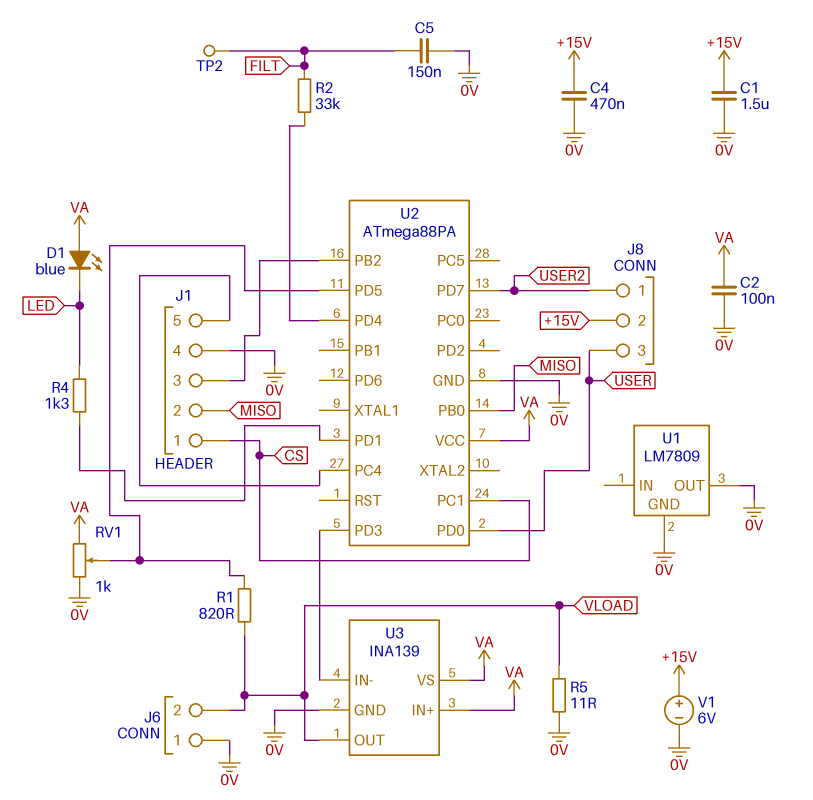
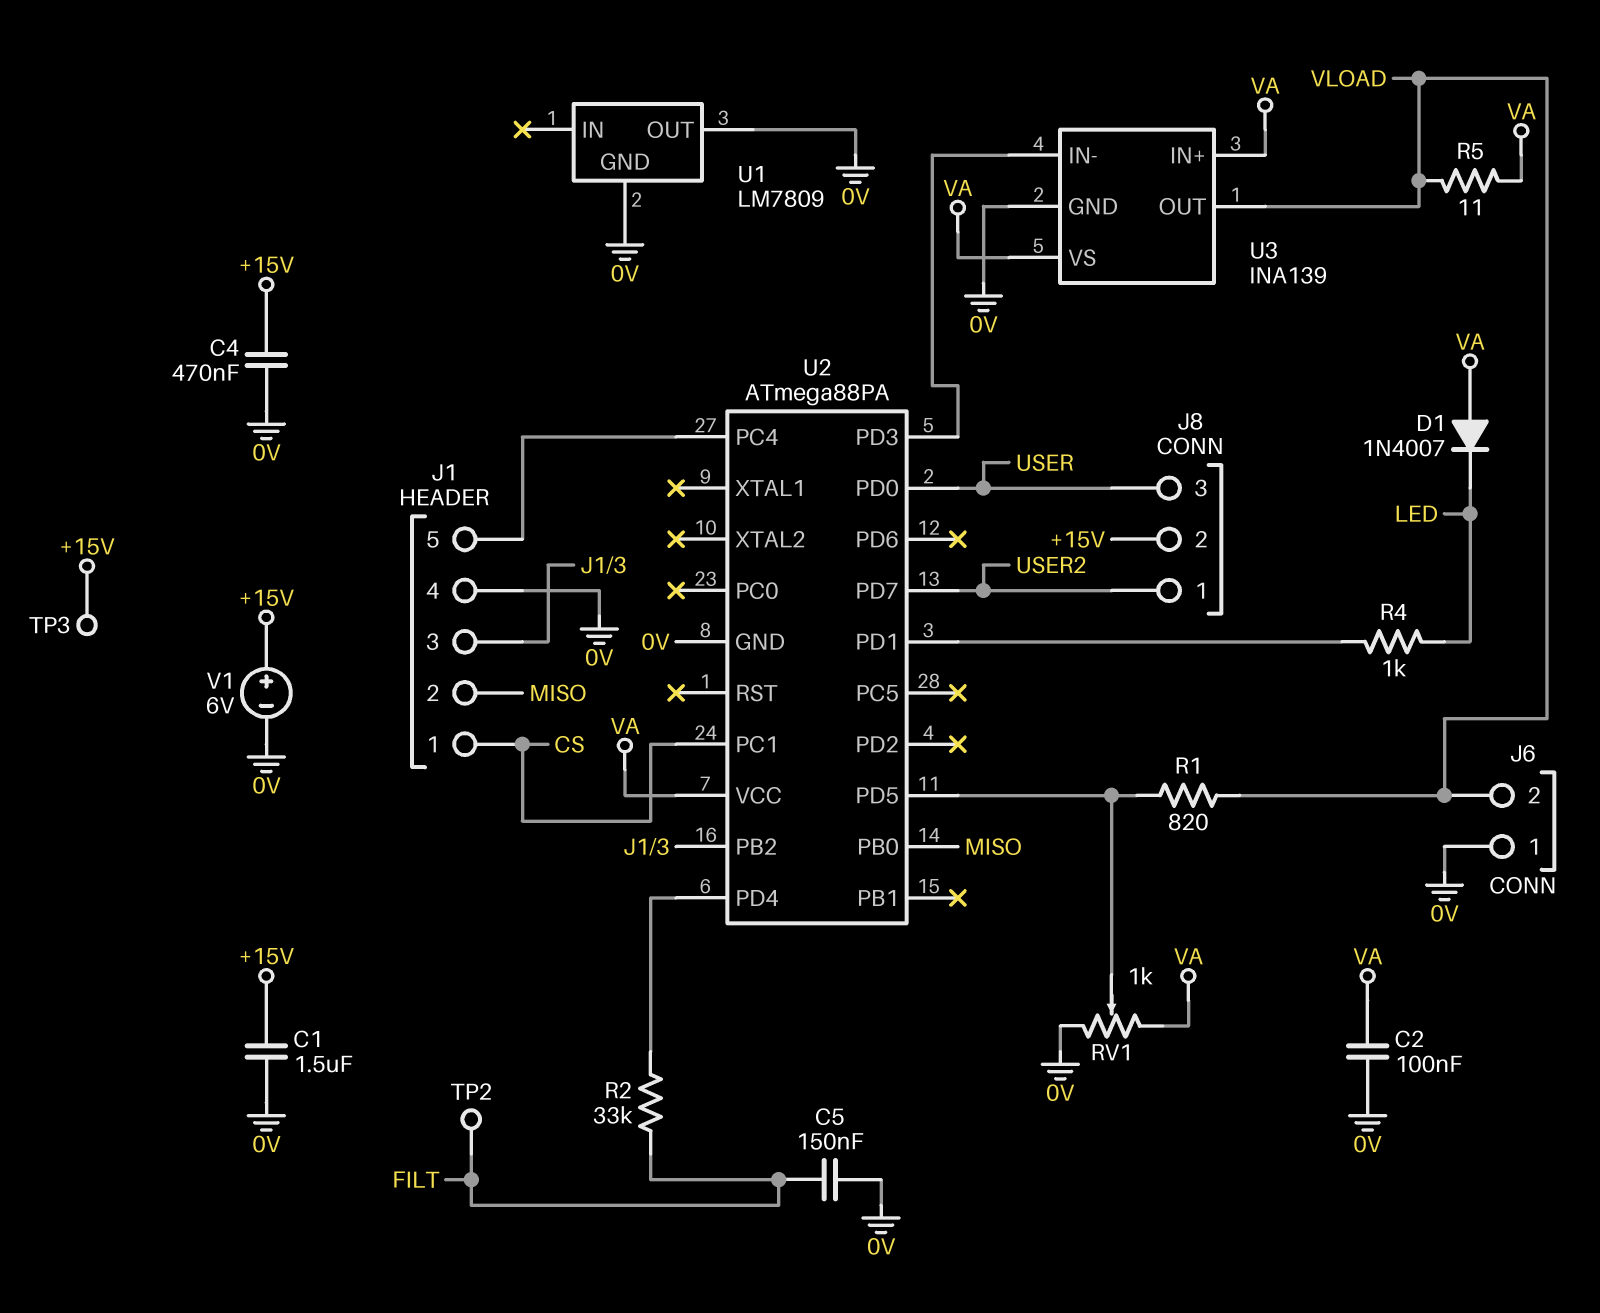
D1: LED blue (A VA, K LED) -> diode 1N4007 (A VA, K LED)
R4: 1.3k (LED, U2/PD1) -> 1k (LED, U2/PD1)
R5: 11 (0V, VLOAD) -> 11 (VA, VLOAD)
TP3: none -> test point (+15V)

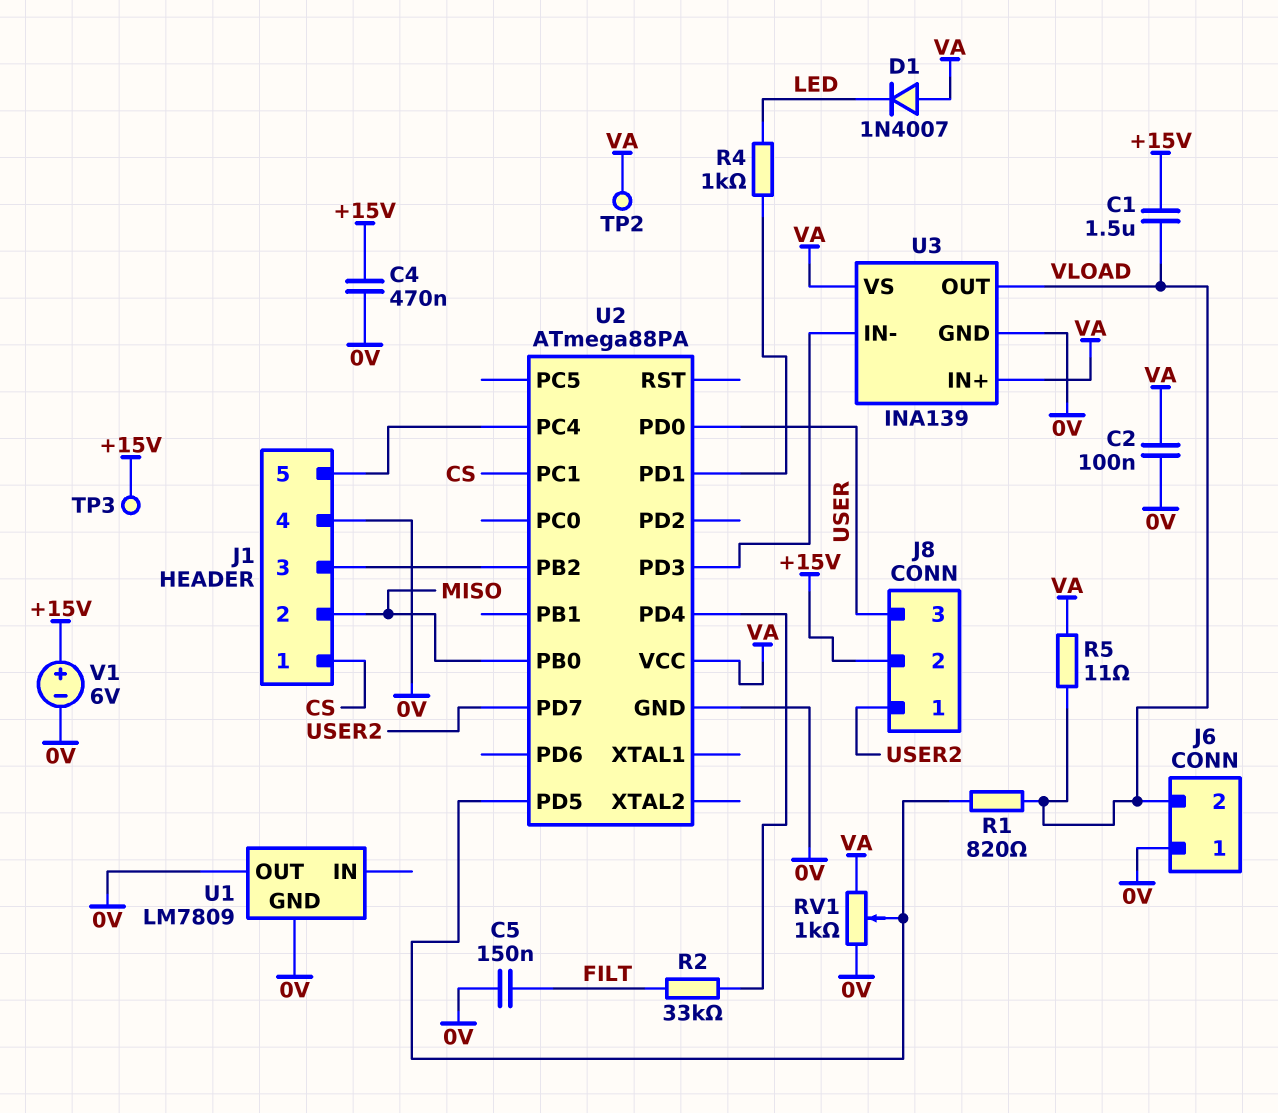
C1: 1.5uF (+15V, 0V) -> 1.5uF (+15V, VLOAD)
TP2: test point (FILT) -> test point (VA)

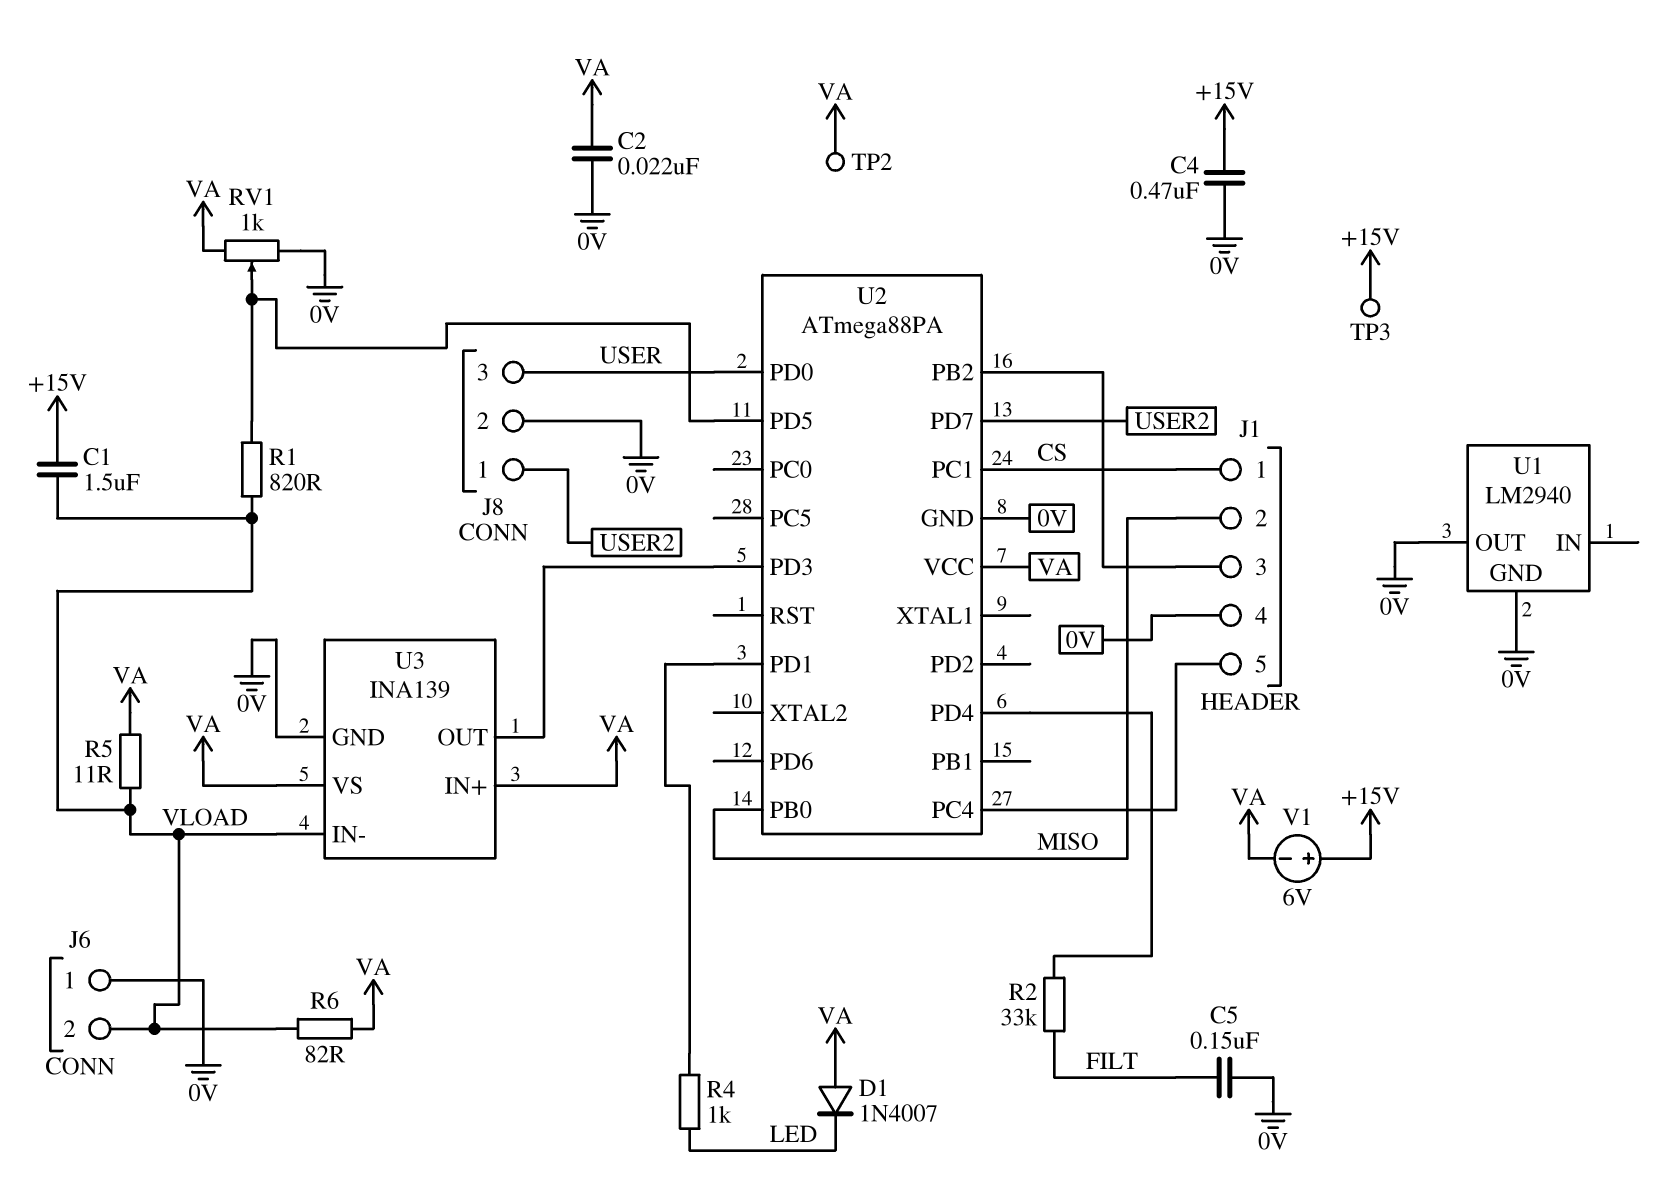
C2: 100nF (0V, VA) -> 22nF (0V, VA)
J8 pin 2: +15V -> 0V
R6: none -> 82 (VA, VLOAD)
U1: LM7809 -> LM2940
U3 pin IN-: U2/PD3 -> VLOAD
U3 pin OUT: VLOAD -> U2/PD3
V1: 6V (plus +15V, minus 0V) -> 6V (plus +15V, minus VA)

